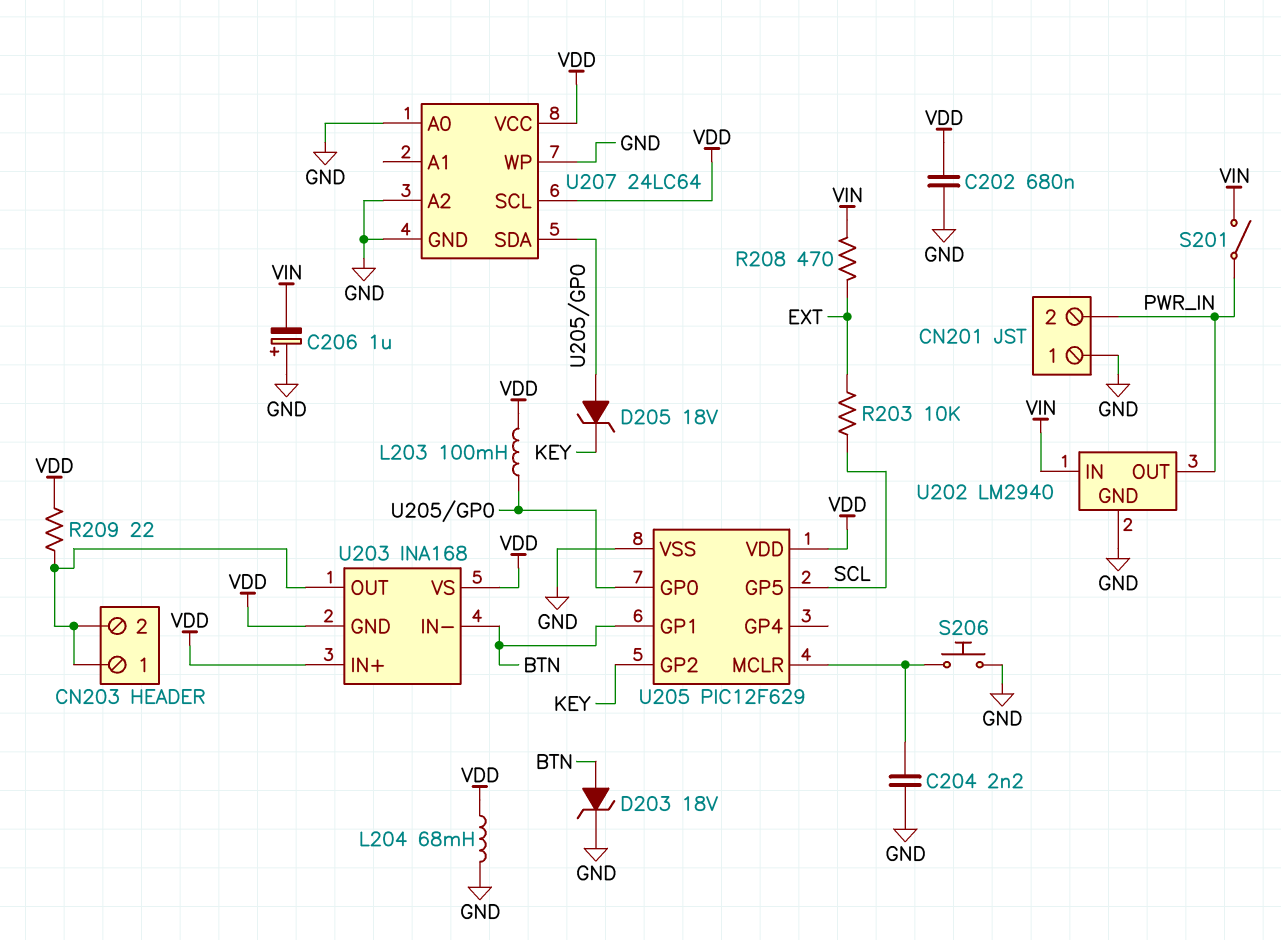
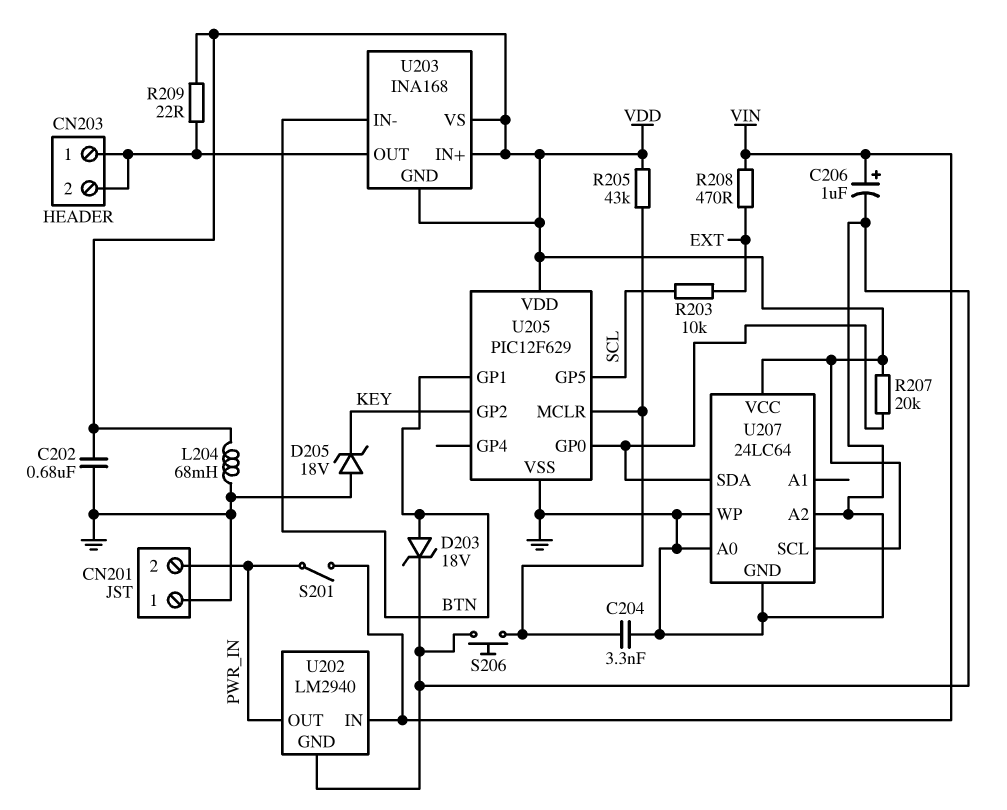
C204: 2.2nF (GND, U205/MCLR) -> 3.3nF (GND, U205/MCLR)
C206: 1uF (plus GND, minus VIN) -> 1uF (plus VIN, minus GND)
D205: zener 18V (A U205/GP0, K KEY) -> zener 18V (A GND, K KEY)
L203: 100mH (U205/GP0, VDD) -> none
R205: none -> 43k (U205/MCLR, VDD)
R207: none -> 20k (U205/GP0, VDD)

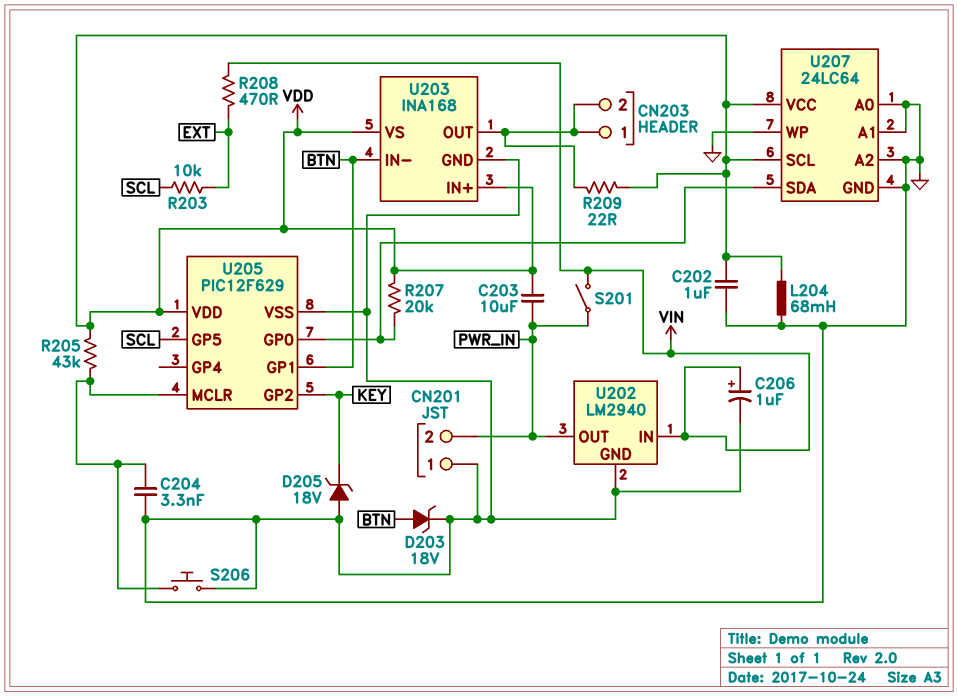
C202: 680nF (GND, VDD) -> 1uF (GND, VDD)
C203: none -> 10uF (PWR_IN, VDD)
U203 pin GND: VDD -> GND
U207 pin A1: none -> GND

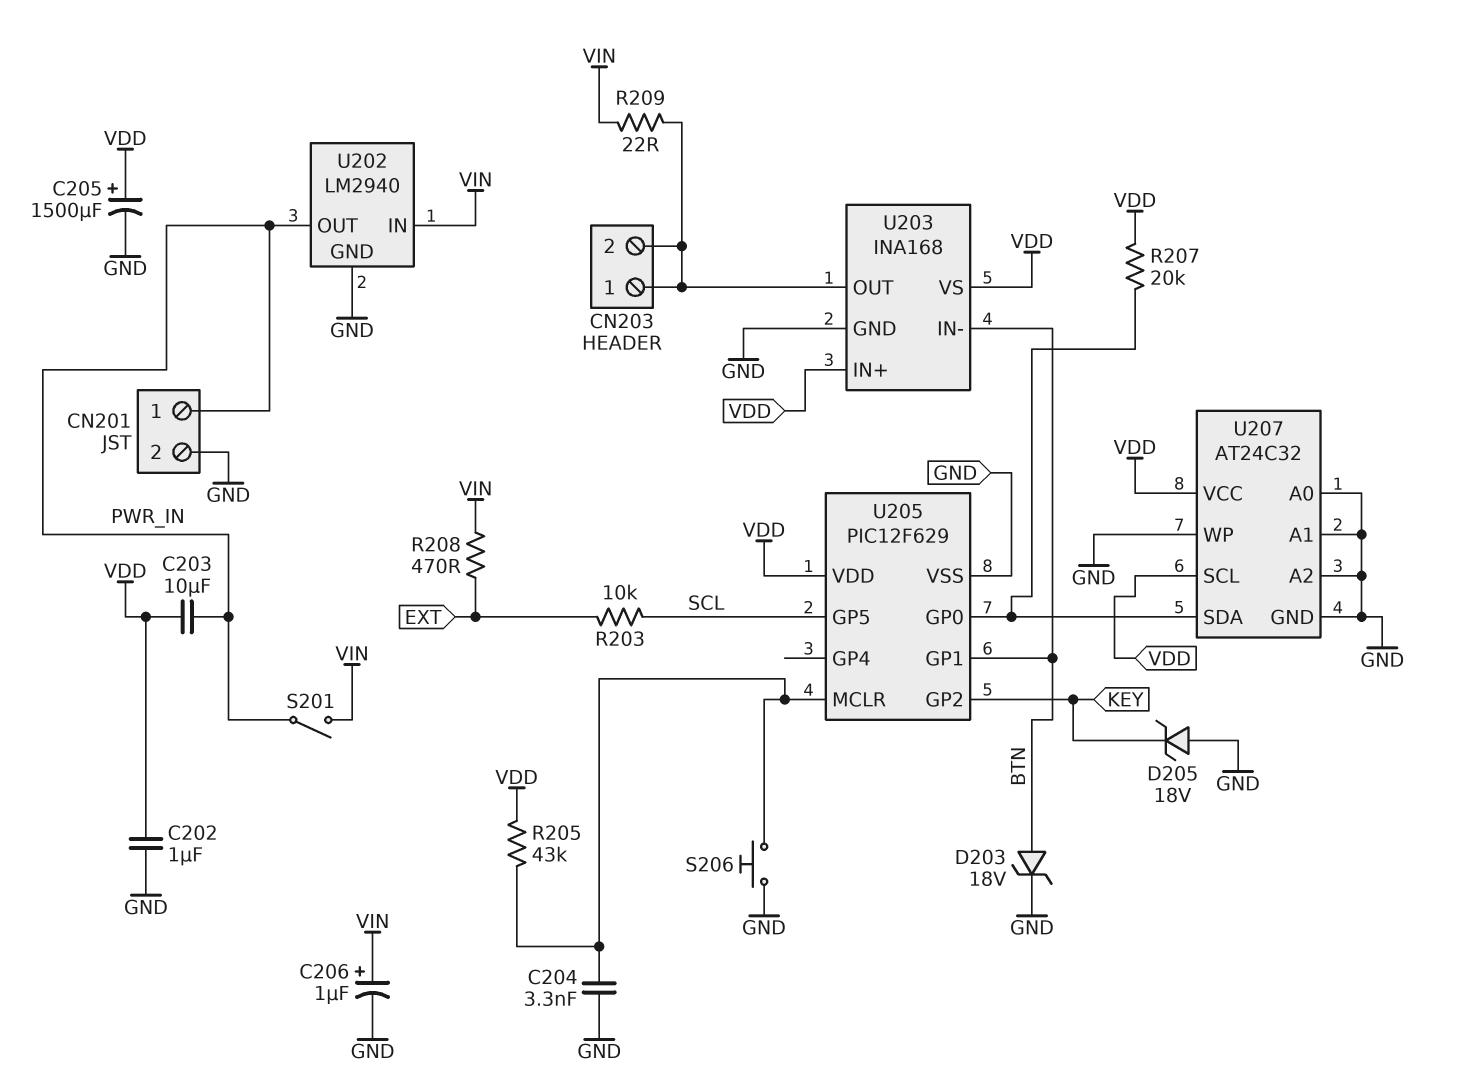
C205: none -> 1500uF (plus VDD, minus GND)
CN201 pin 1: GND -> PWR_IN
CN201 pin 2: PWR_IN -> GND
L204: 68mH (GND, VDD) -> none
R209: 22 (CN203/1, VDD) -> 22 (CN203/1, VIN)
U207: 24LC64 -> AT24C32

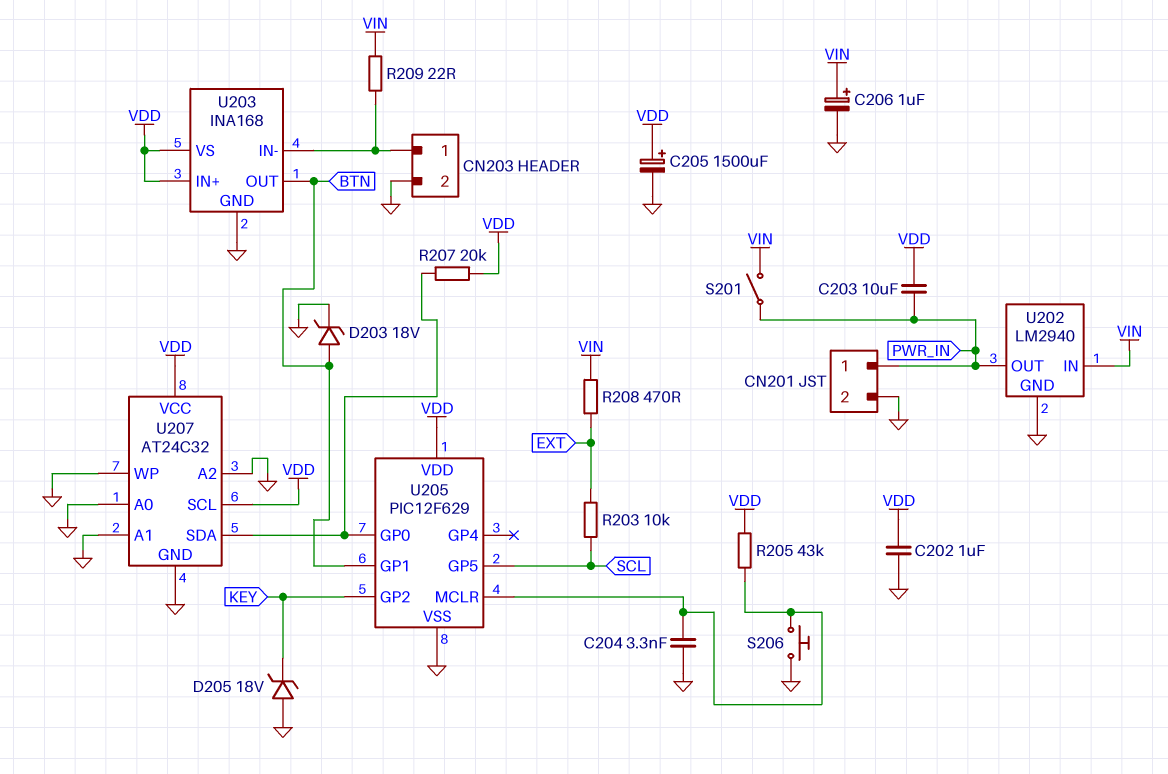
CN203 pin 2: CN203/1 -> GND
U203 pin IN-: BTN -> CN203/1
U203 pin OUT: CN203/1 -> BTN

